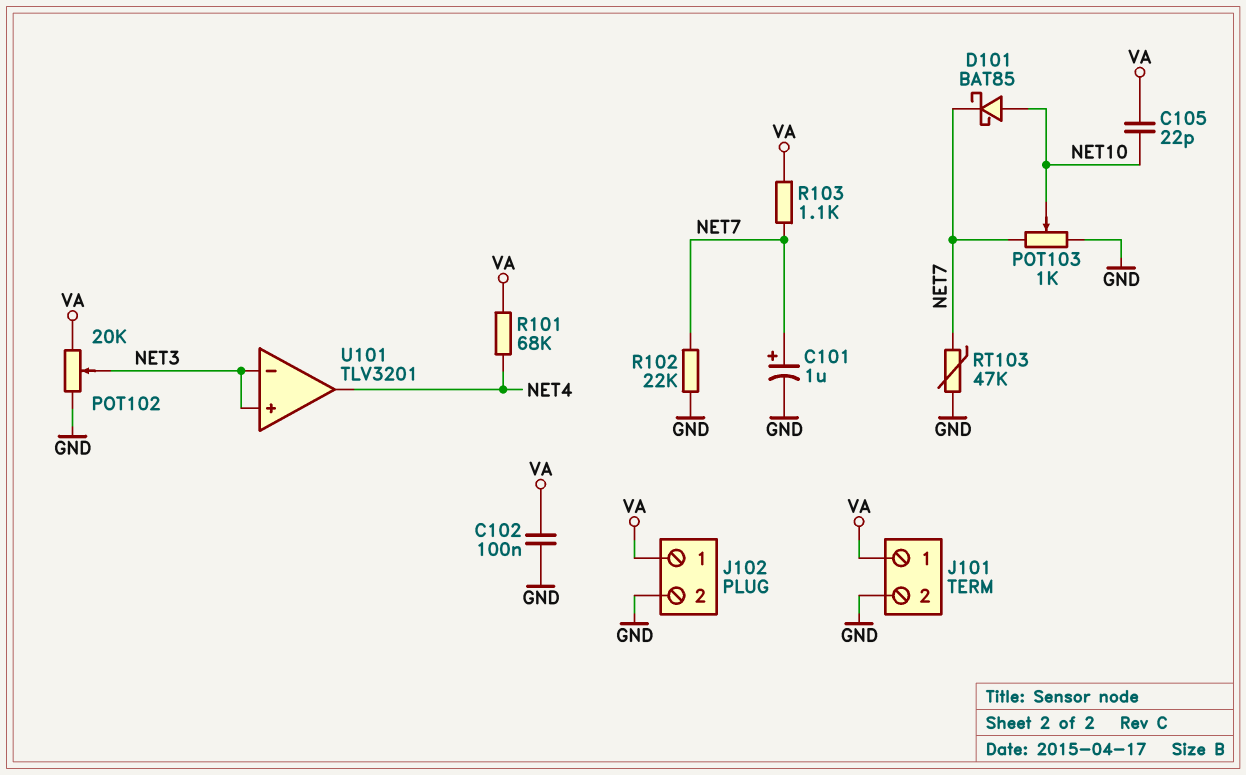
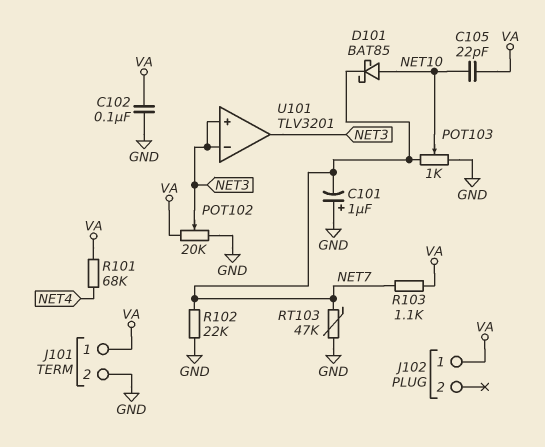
C101: 1uF (plus NET7, minus GND) -> 1uF (plus GND, minus NET7)
J102 pin 2: GND -> none
U101 pin out: NET4 -> NET3

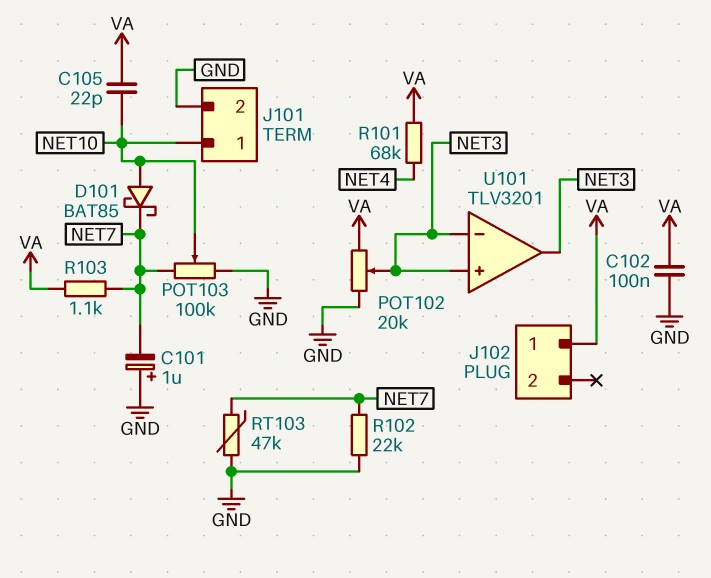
J101 pin 1: VA -> NET10
POT103: 1k (GND, NET7, wiper NET10) -> 100k (GND, NET7, wiper NET10)

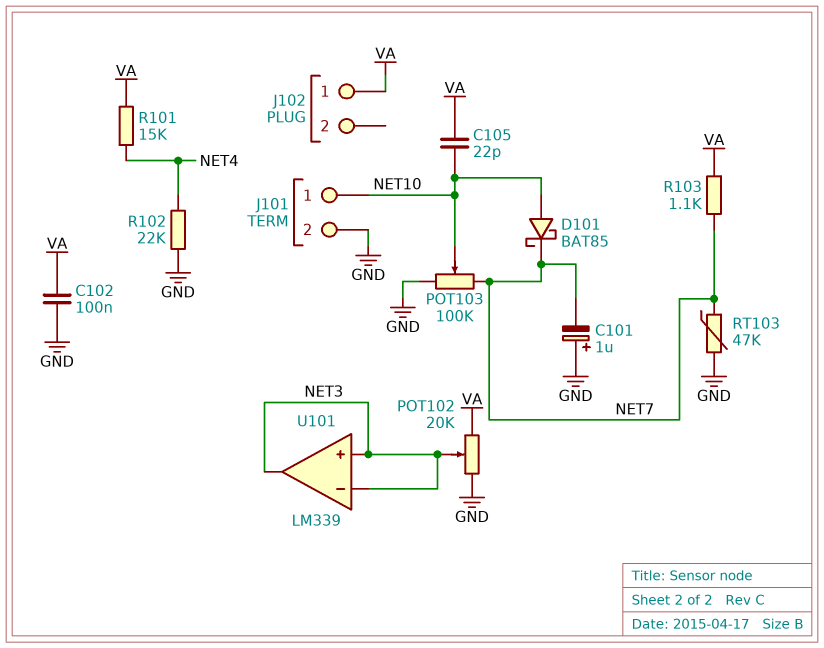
R101: 68k (NET4, VA) -> 15k (NET4, VA)
R102: 22k (GND, NET7) -> 22k (GND, NET4)
U101: TLV3201 -> LM339

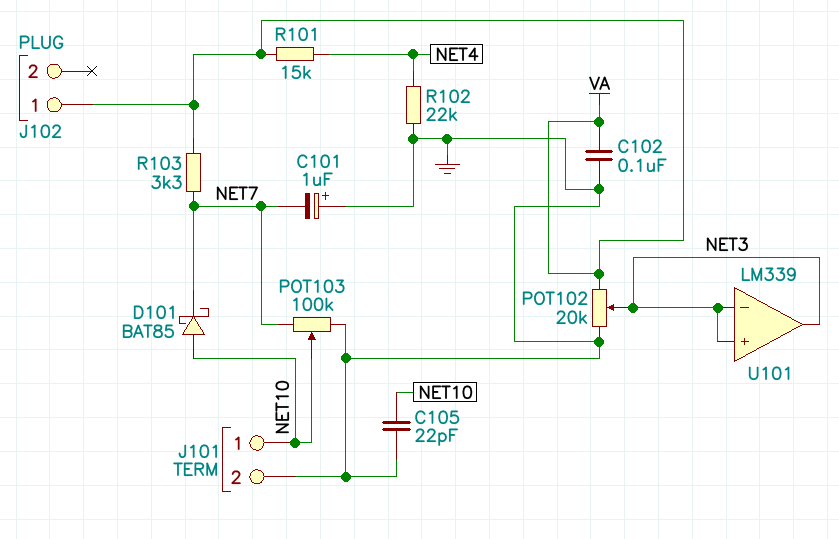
C105: 22pF (NET10, VA) -> 22pF (GND, NET10)
R103: 1.1k (NET7, VA) -> 3.3k (NET7, VA)
RT103: 47k (GND, NET7) -> none

